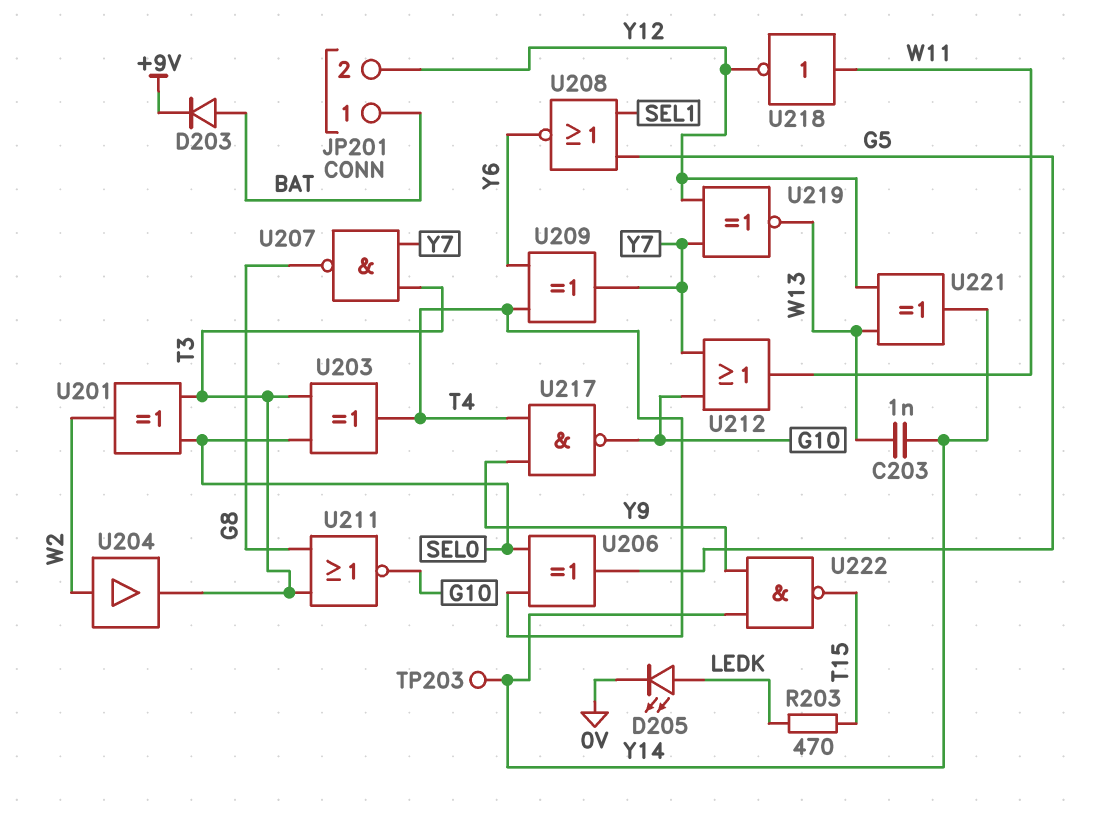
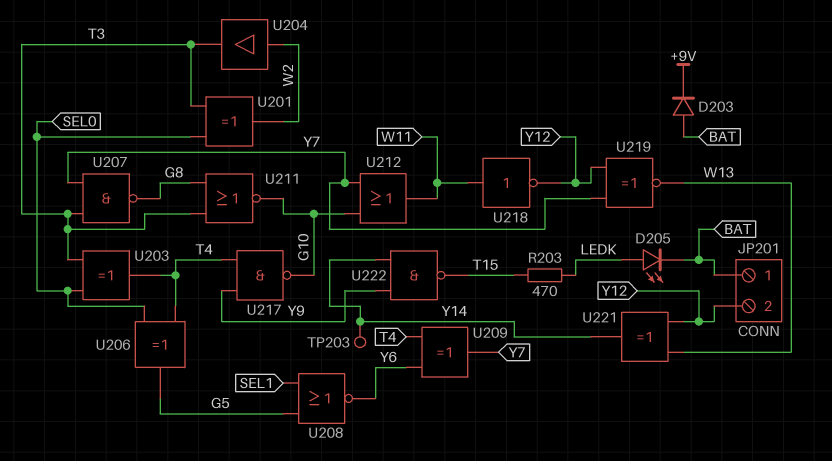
C203: 1nF (W13, Y14) -> none
D205: LED (A LEDK, K 0V) -> LED (A LEDK, K BAT)

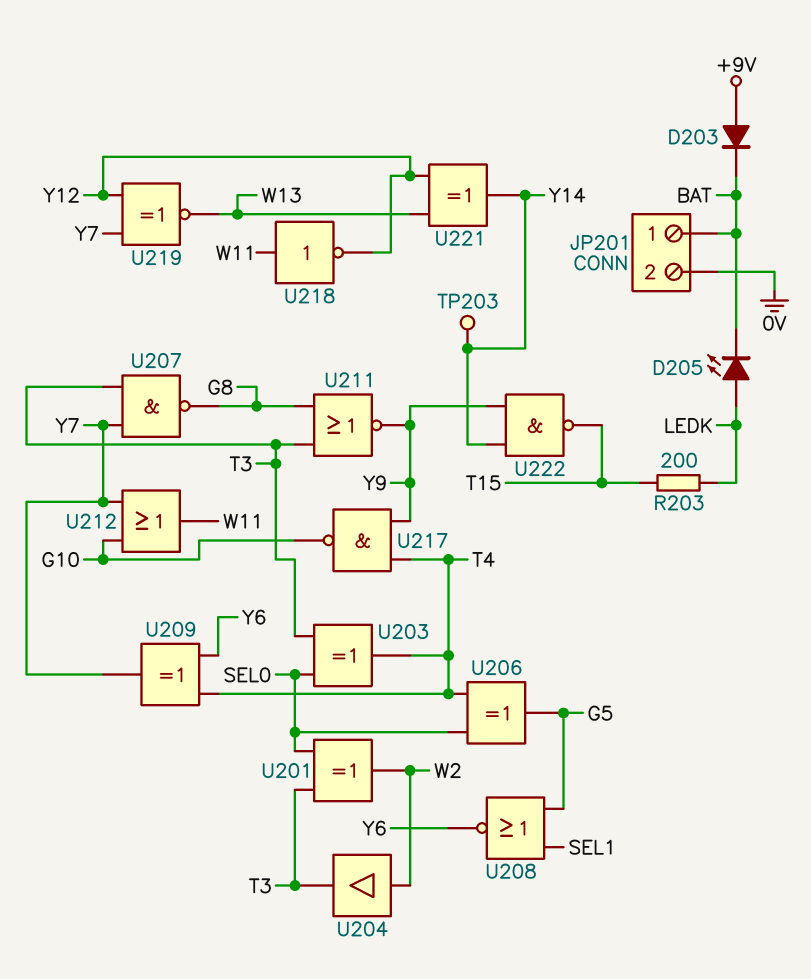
D203: diode (A BAT, K +9V) -> diode (A +9V, K BAT)
JP201 pin 2: Y12 -> 0V
R203: 470 (LEDK, T15) -> 200 (LEDK, T15)
U211: NOR (in G8, in T3, out G10) -> NOR (in G8, in T3, out Y9)

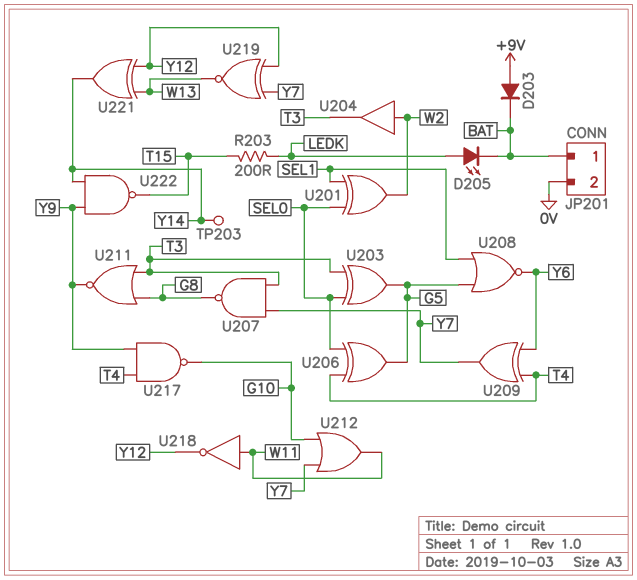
U201: XOR (in SEL0, in T3, out W2) -> XOR (in SEL0, in SEL1, out W2)
U203: XOR (in SEL0, in T3, out T4) -> XOR (in SEL0, in T3, out G5)

